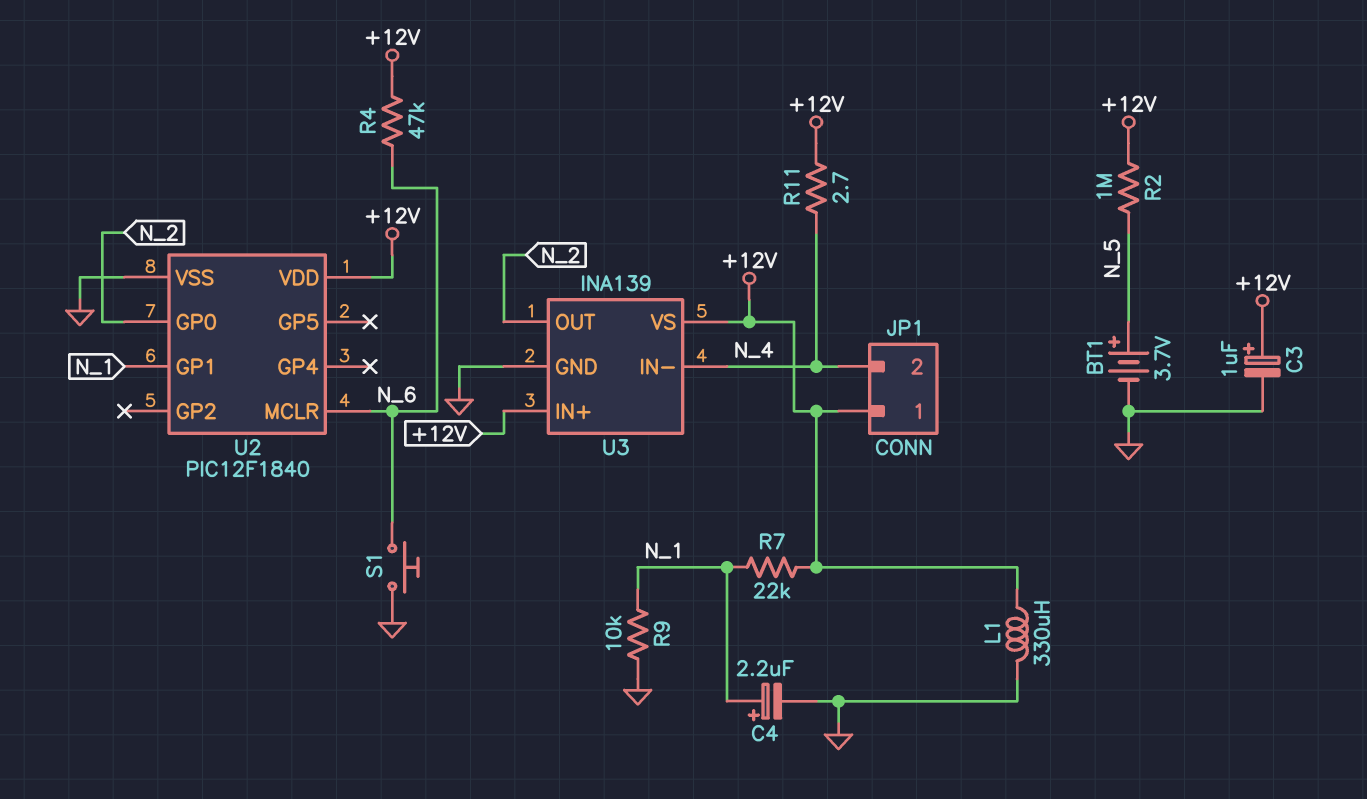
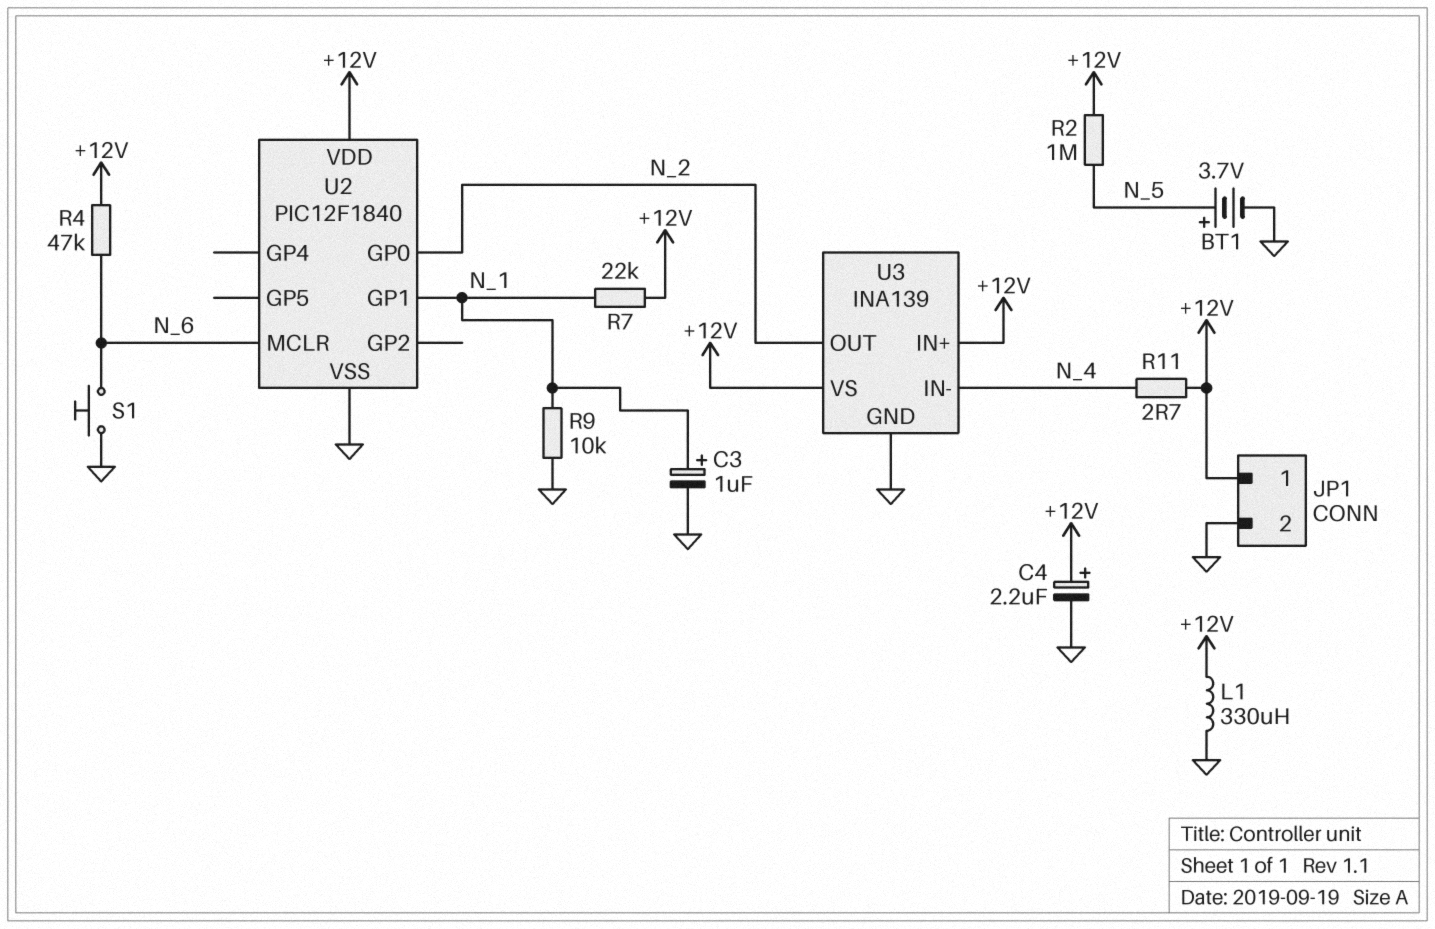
C3: 1uF (plus +12V, minus GND) -> 1uF (plus N_1, minus GND)
C4: 2.2uF (plus N_1, minus GND) -> 2.2uF (plus +12V, minus GND)
JP1 pin 2: N_4 -> GND

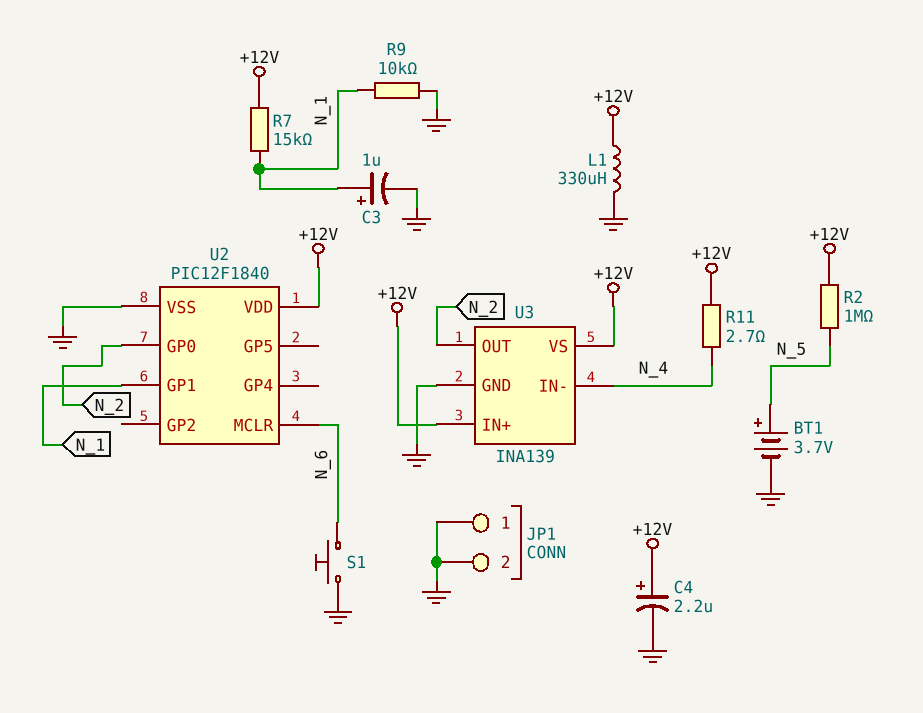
JP1 pin 1: +12V -> GND
R4: 47k (+12V, N_6) -> none
R7: 22k (+12V, N_1) -> 15k (+12V, N_1)

